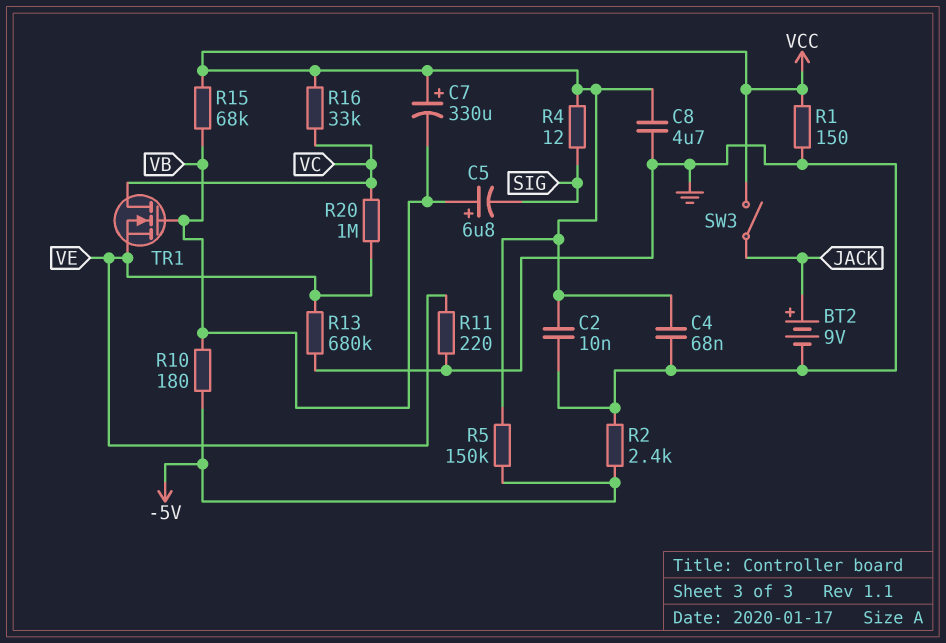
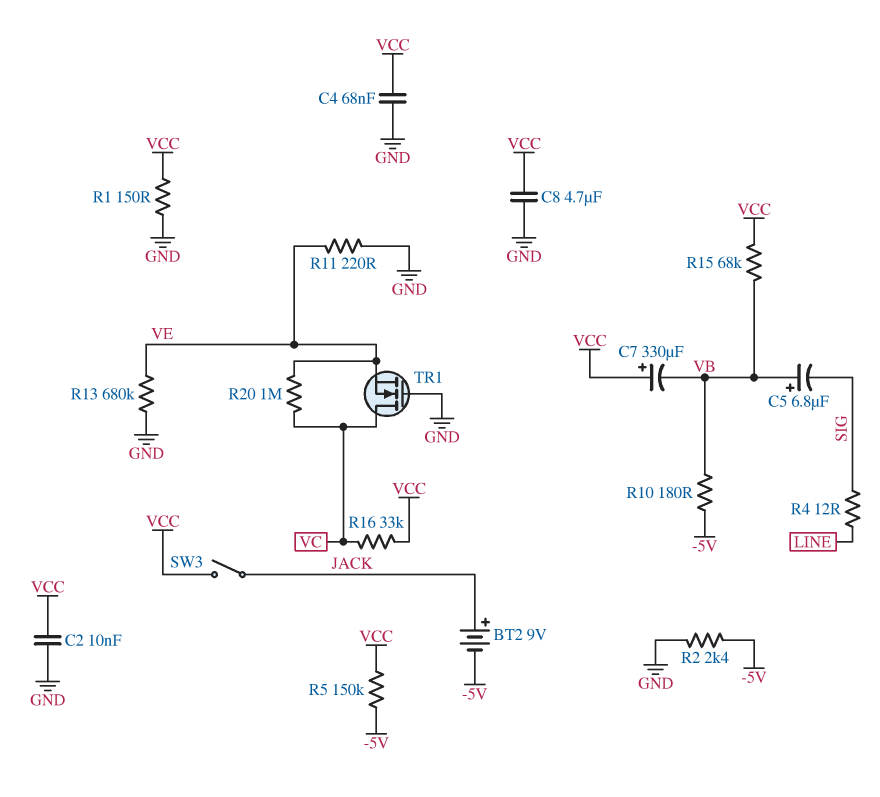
BT2: 9V (plus JACK, minus GND) -> 9V (plus JACK, minus -5V)
R4: 12 (SIG, VCC) -> 12 (LINE, SIG)
TR1: NMOS (G VB, D VC, S VE) -> NMOS (G GND, D VC, S VE)

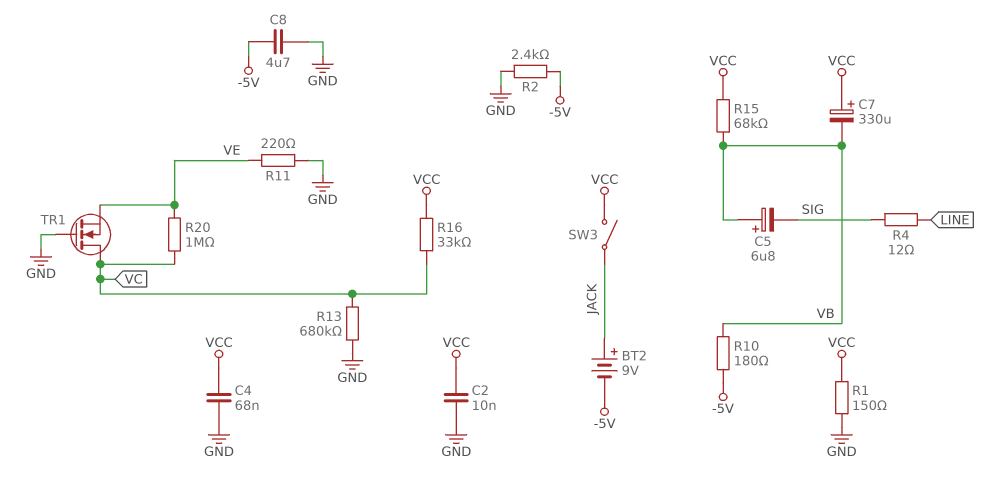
C8: 4.7uF (GND, VCC) -> 4.7uF (-5V, GND)
R5: 150k (-5V, VCC) -> none
R13: 680k (GND, VE) -> 680k (GND, VC)

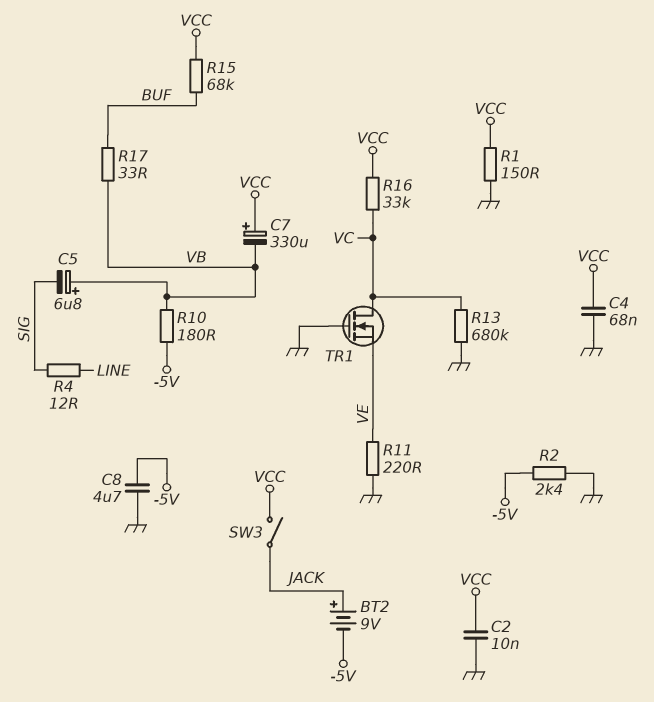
R15: 68k (VB, VCC) -> 68k (BUF, VCC)
R17: none -> 33 (BUF, VB)
R20: 1M (VC, VE) -> none

